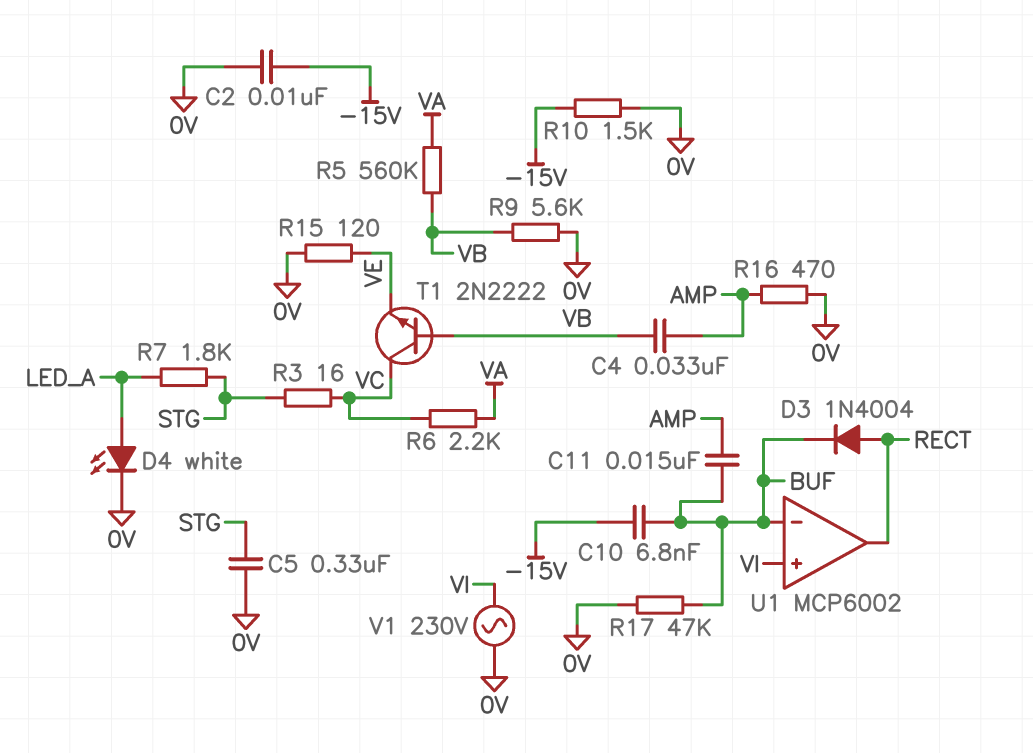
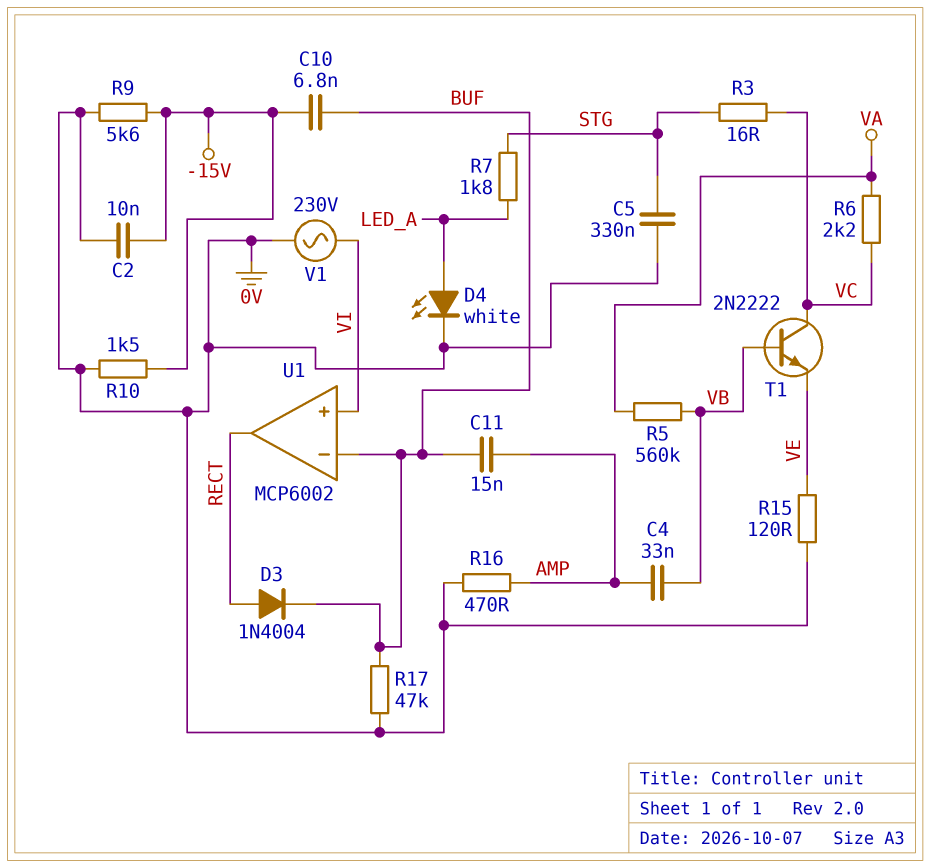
R9: 5.6k (0V, VB) -> 5.6k (-15V, 0V)

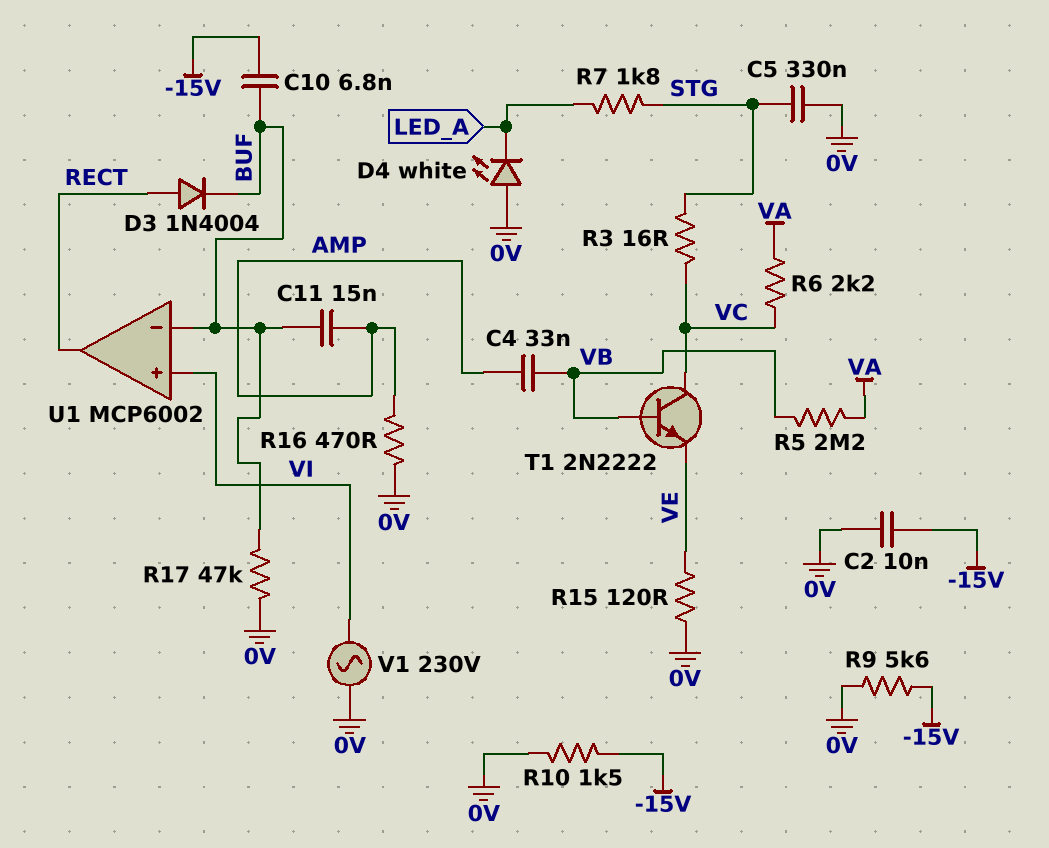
D4: LED white (A LED_A, K 0V) -> LED white (A 0V, K LED_A)
R5: 560k (VA, VB) -> 2.2M (VA, VB)

